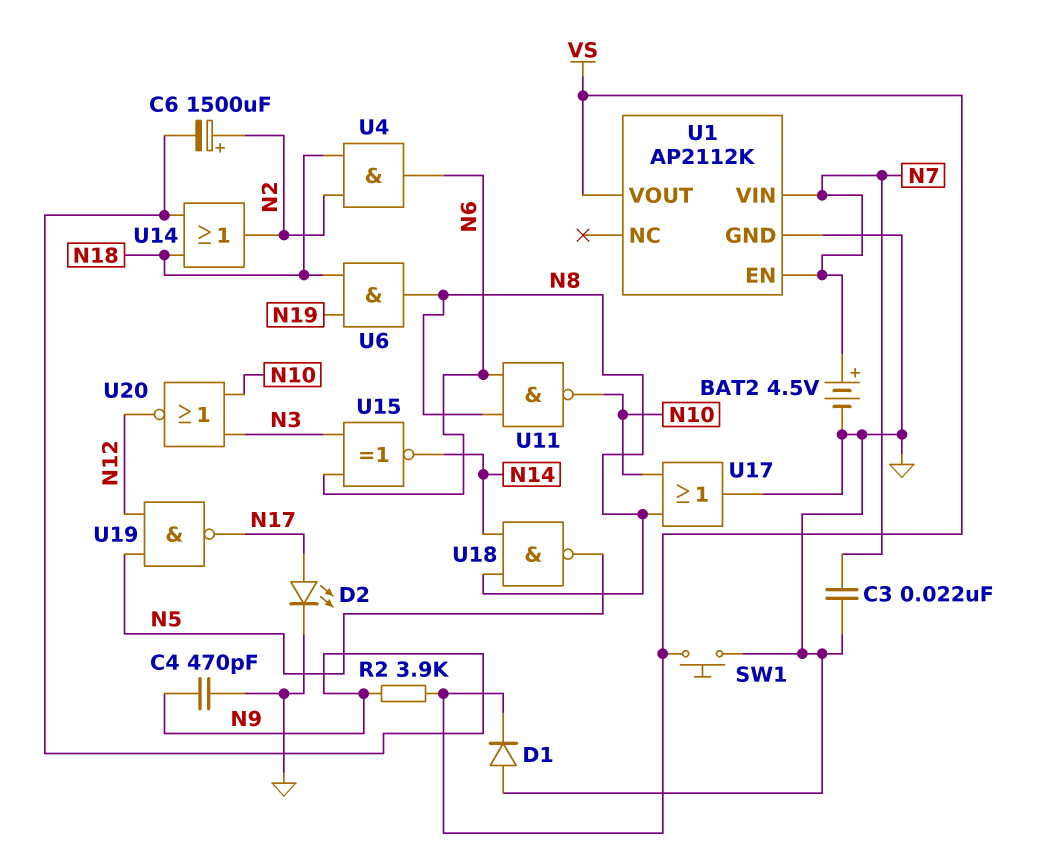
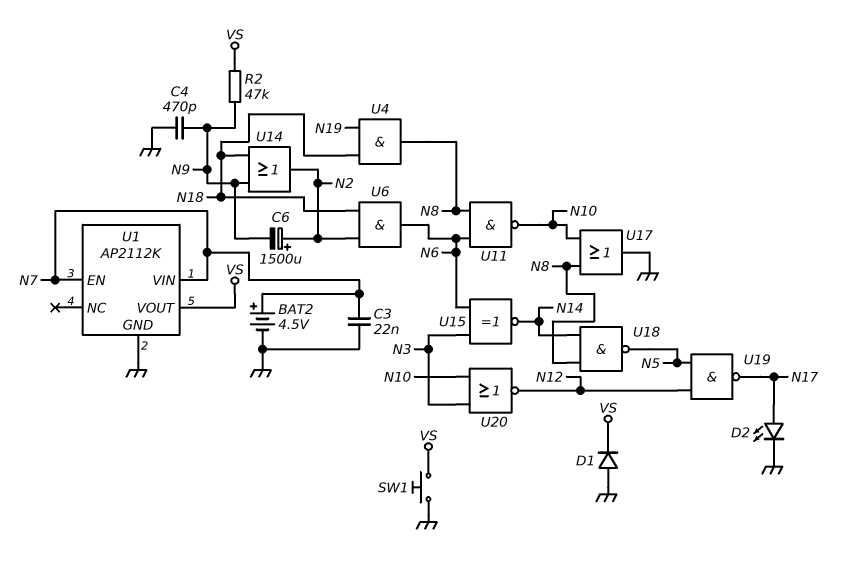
R2: 3.9k (N9, VS) -> 47k (N9, VS)
U4: AND (in N2, in N18, out N6) -> AND (in N18, in N19, out N8)
U6: AND (in N18, in N19, out N8) -> AND (in N2, in N18, out N6)

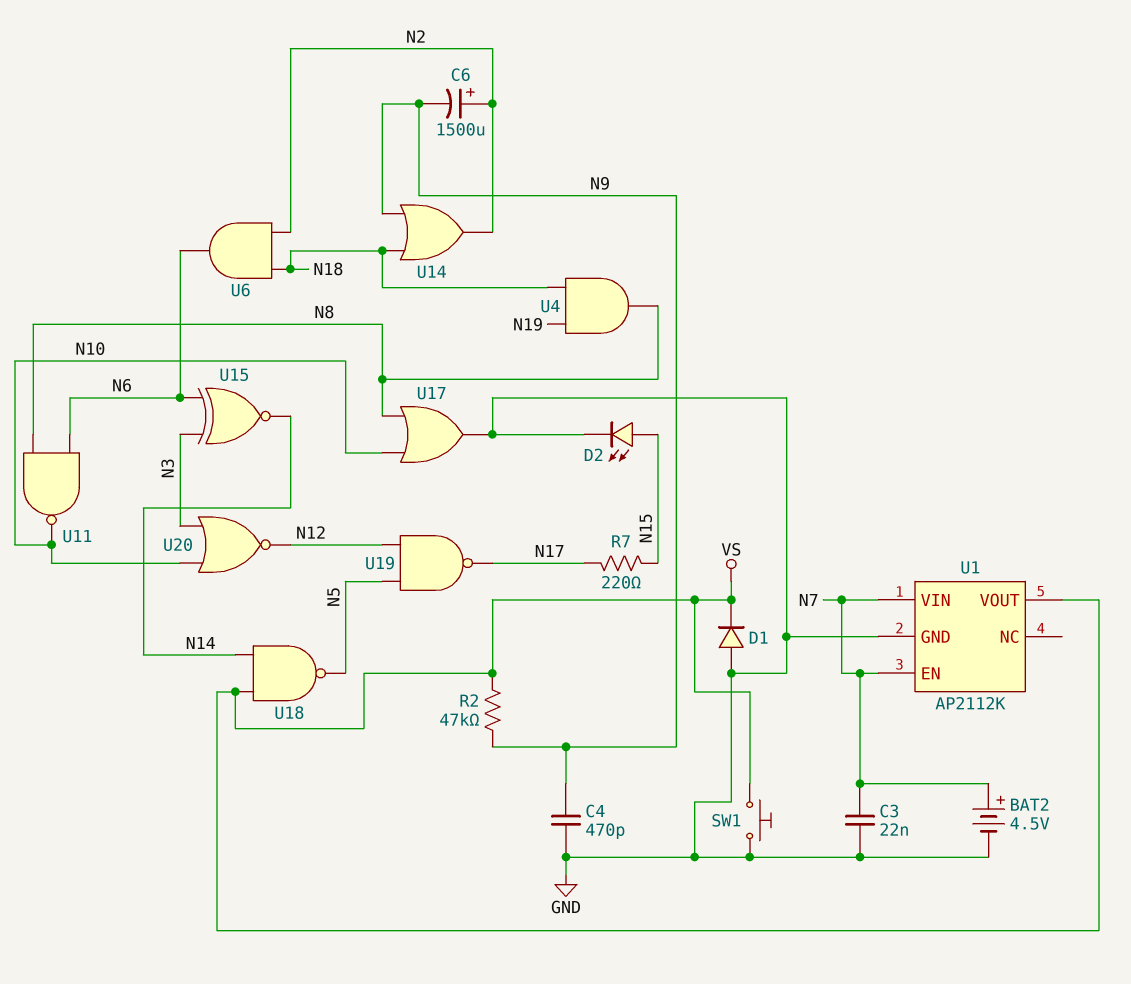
D2: LED (A N17, K GND) -> LED (A N15, K GND)
R7: none -> 220 (N15, N17)
U18: NAND (in N8, in N14, out N5) -> NAND (in N14, in VS, out N5)

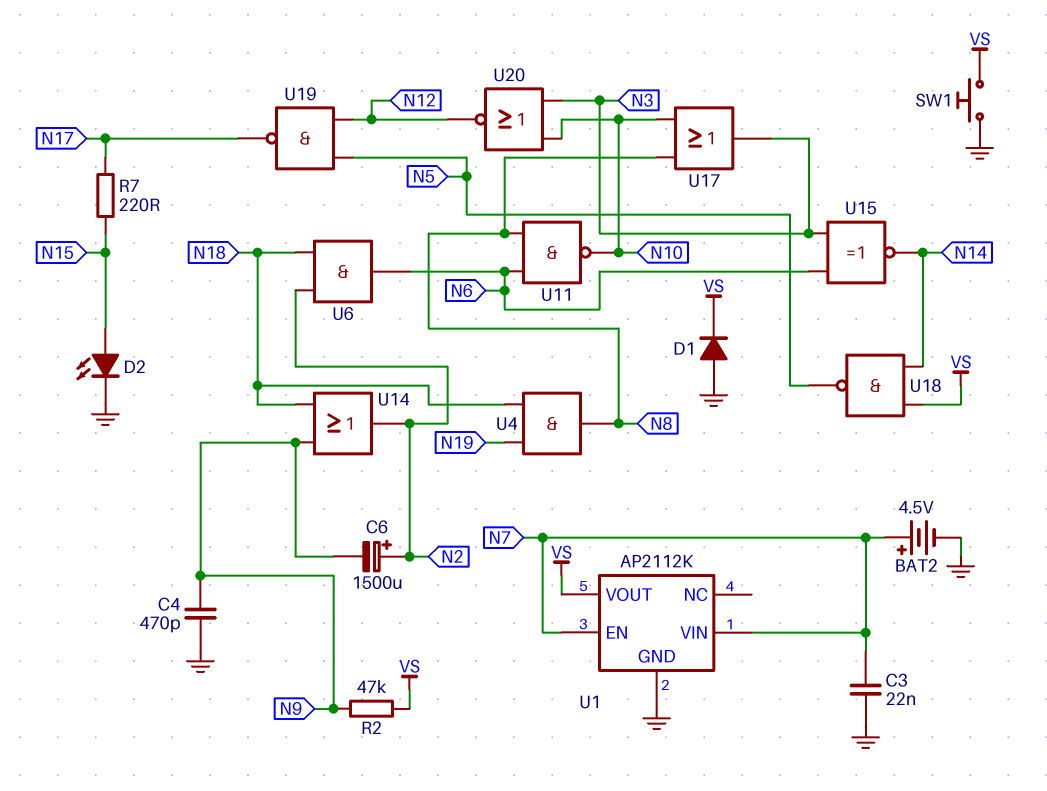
U17: OR (in N8, in N10, out GND) -> OR (in N8, in N10, out N3)

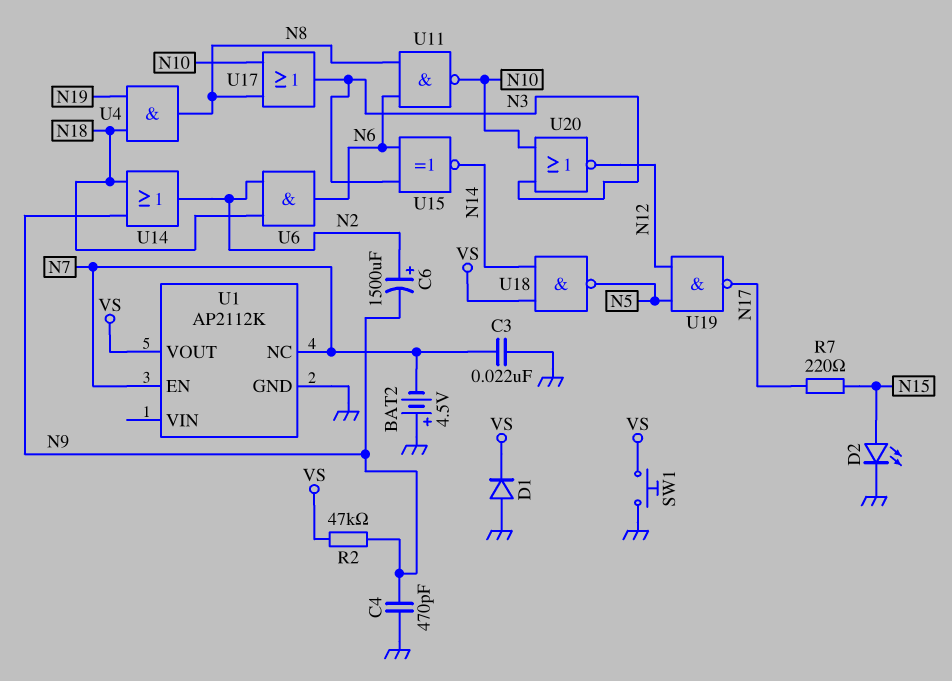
BAT2: 4.5V (plus N7, minus GND) -> 4.5V (plus GND, minus N7)
U1 pin NC: none -> N7
U1 pin VIN: N7 -> none

